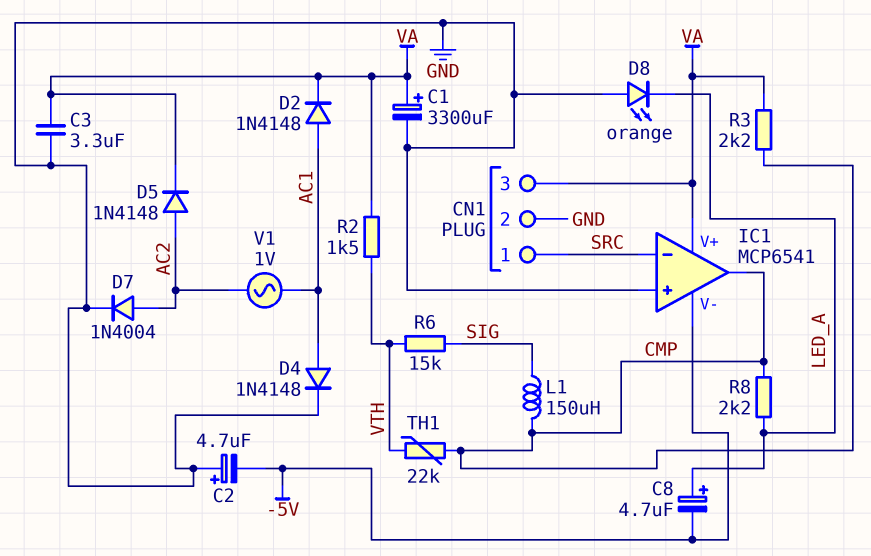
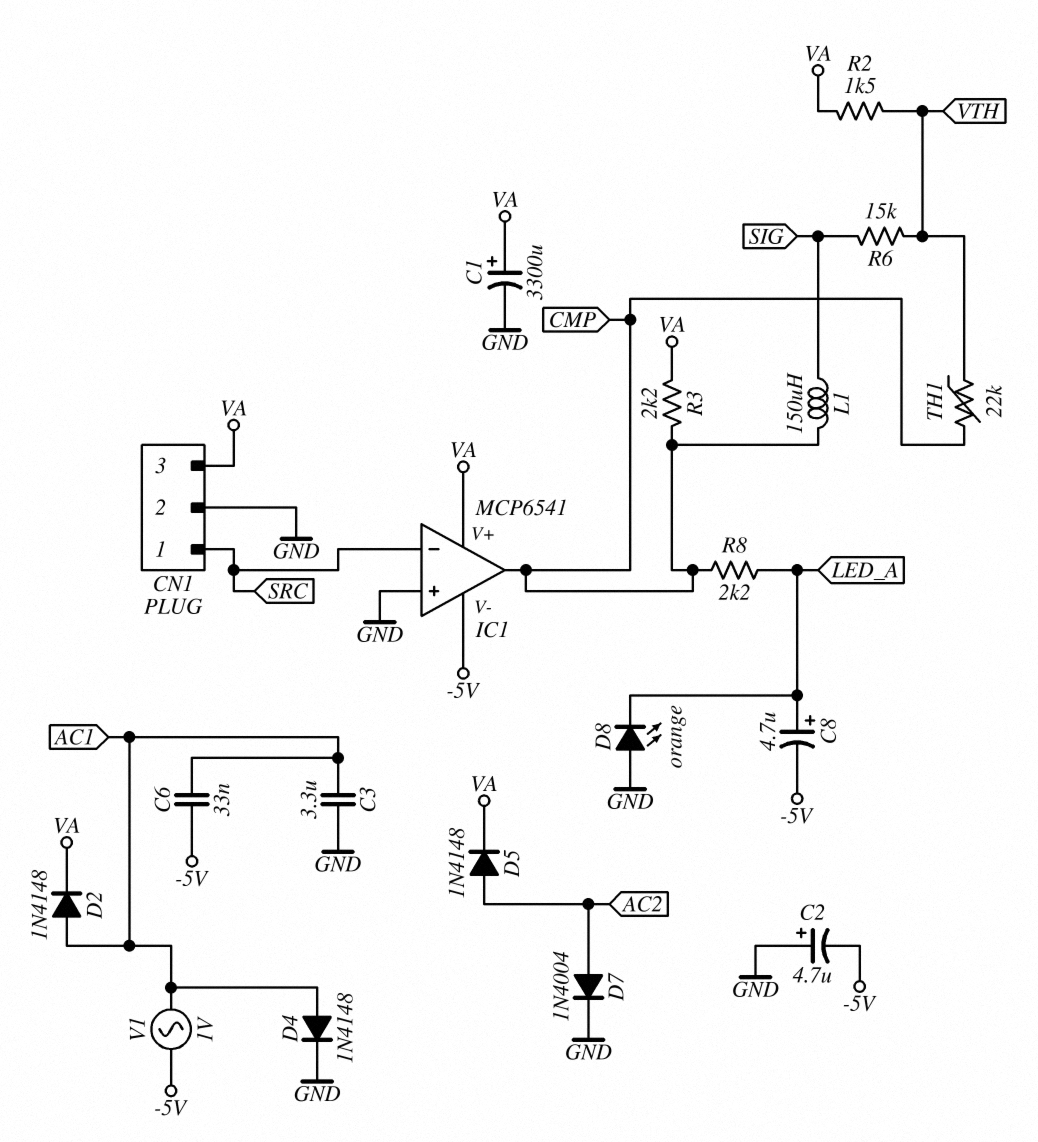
C3: 3.3uF (GND, VA) -> 3.3uF (AC1, GND)
C6: none -> 33nF (-5V, AC1)
V1: AC 1V (AC1, AC2) -> AC 1V (-5V, AC1)

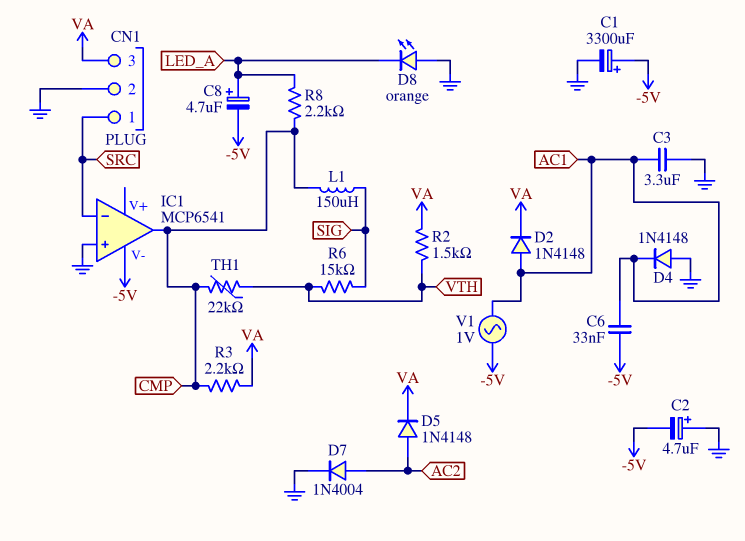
C1: 3300uF (plus VA, minus GND) -> 3300uF (plus -5V, minus GND)
D4: diode 1N4148 (A AC1, K GND) -> diode 1N4148 (A GND, K AC1)
IC1 pin V+: VA -> none

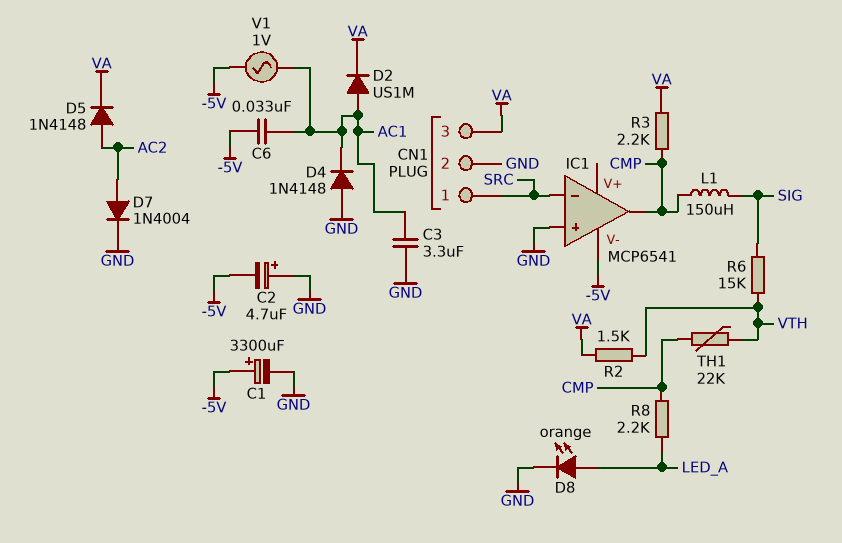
C8: 4.7uF (plus LED_A, minus -5V) -> none
D2: diode 1N4148 (A AC1, K VA) -> diode US1M (A AC1, K VA)
D8: LED orange (A GND, K LED_A) -> LED orange (A LED_A, K GND)

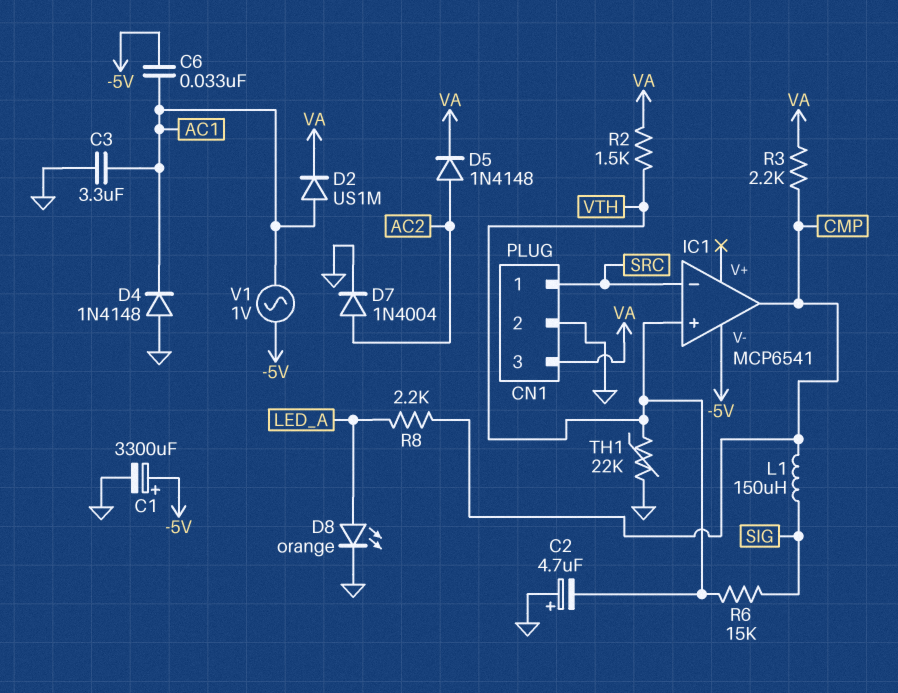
C2: 4.7uF (plus GND, minus -5V) -> 4.7uF (plus GND, minus VTH)
IC1 pin in+: GND -> VTH
TH1: 22k (CMP, VTH) -> 22k (GND, VTH)

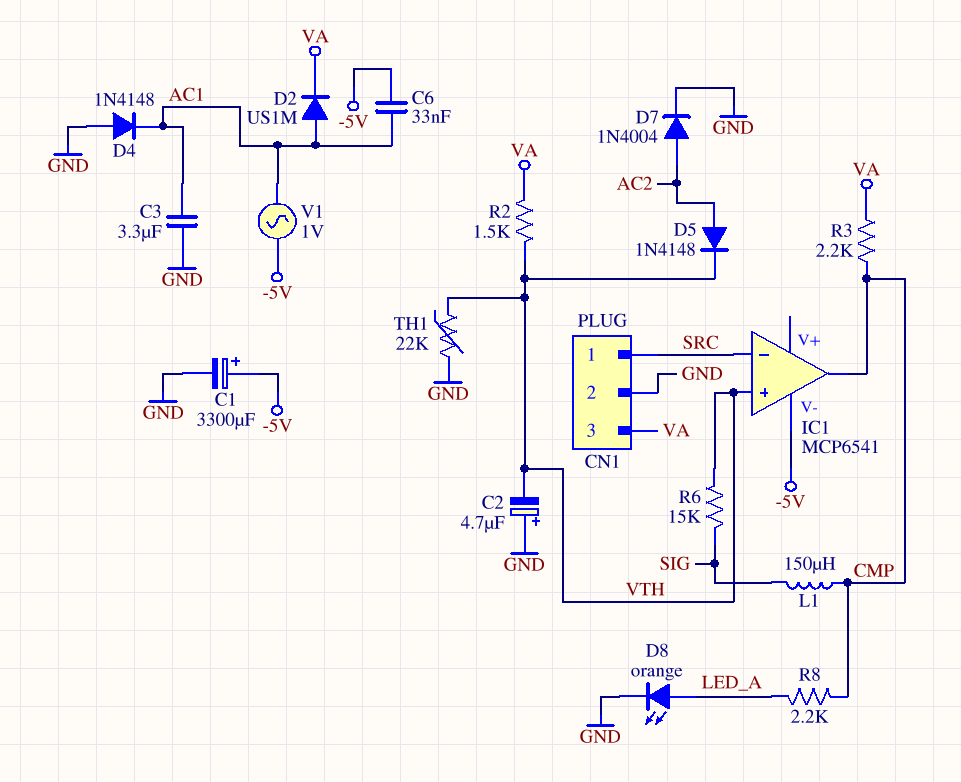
D5: diode 1N4148 (A AC2, K VA) -> diode 1N4148 (A AC2, K VTH)

